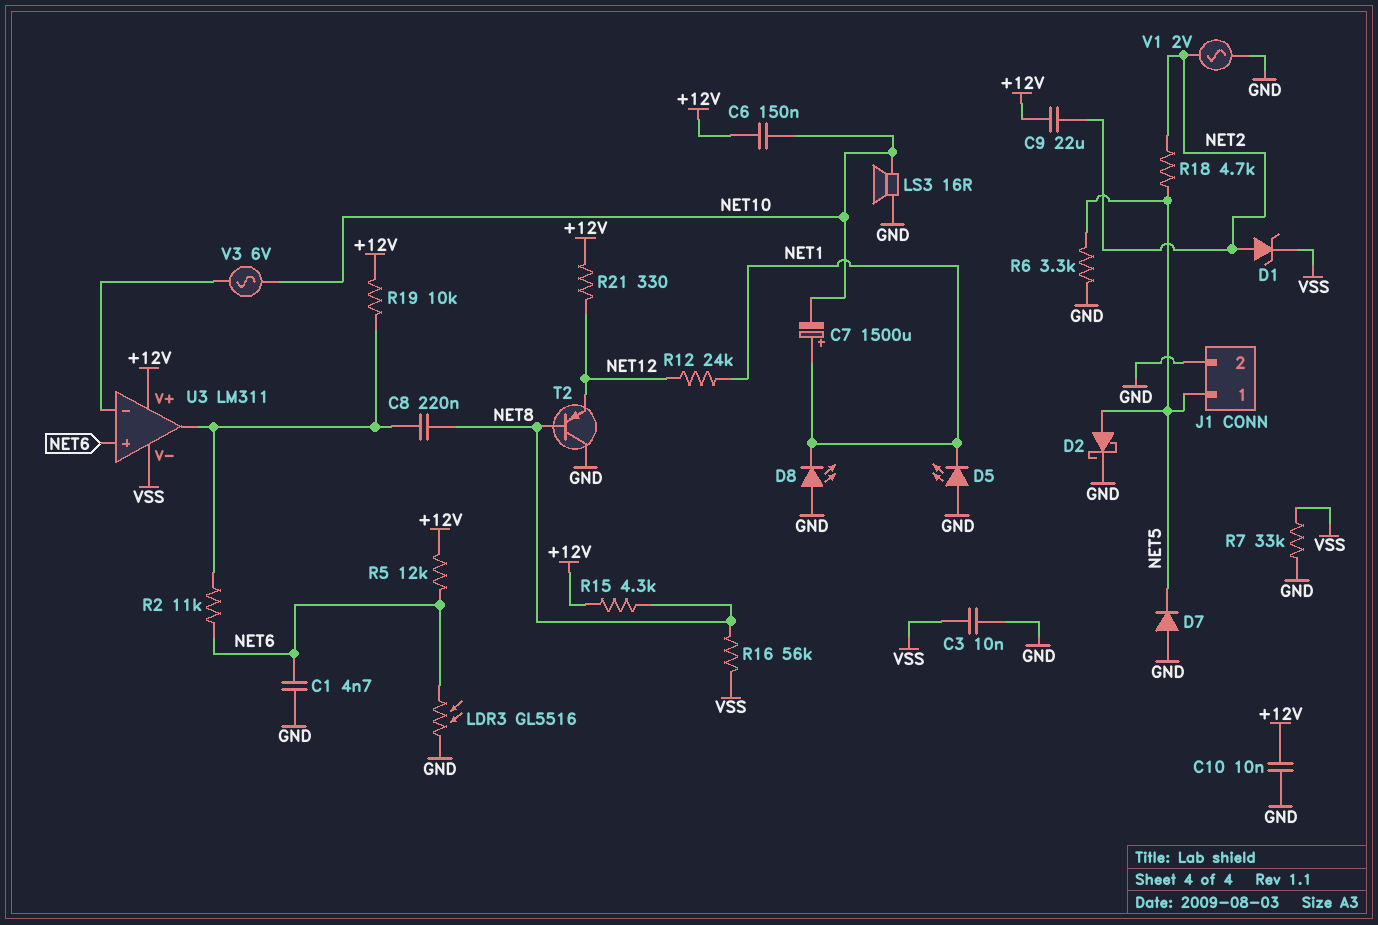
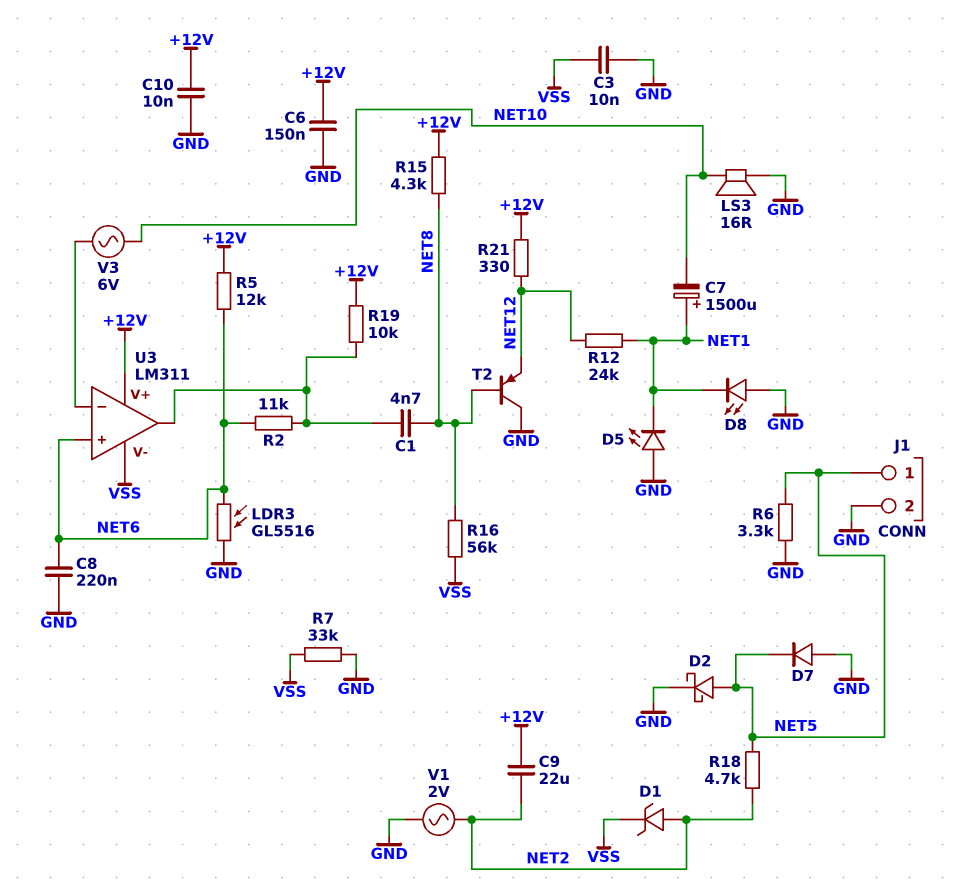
C1: 4.7nF (GND, NET6) -> 4.7nF (NET8, U3/out)
C6: 150nF (+12V, NET10) -> 150nF (+12V, GND)
C8: 220nF (NET8, U3/out) -> 220nF (GND, NET6)

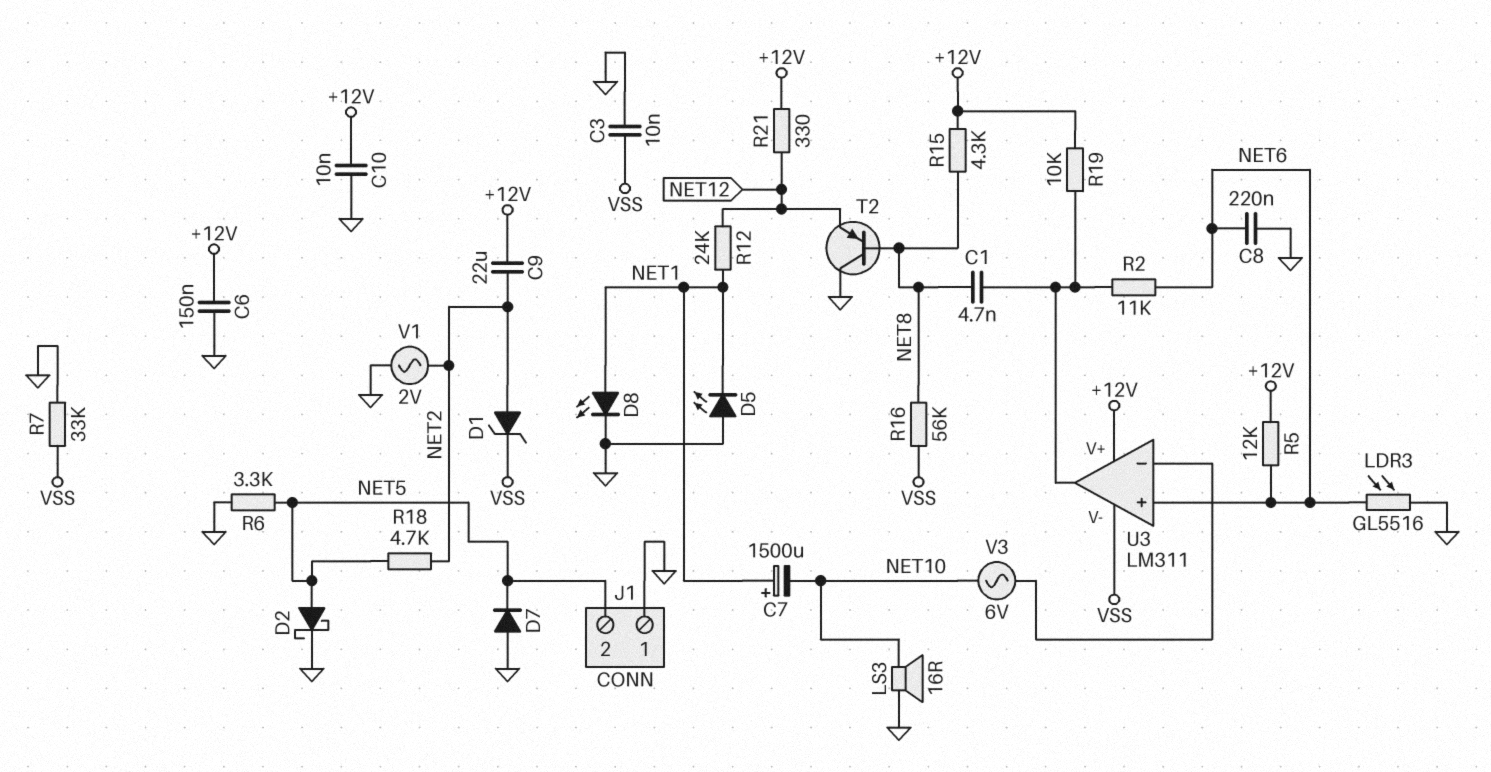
D8: LED (A GND, K NET1) -> LED (A NET1, K GND)
J1 pin 1: NET5 -> GND
J1 pin 2: GND -> NET5

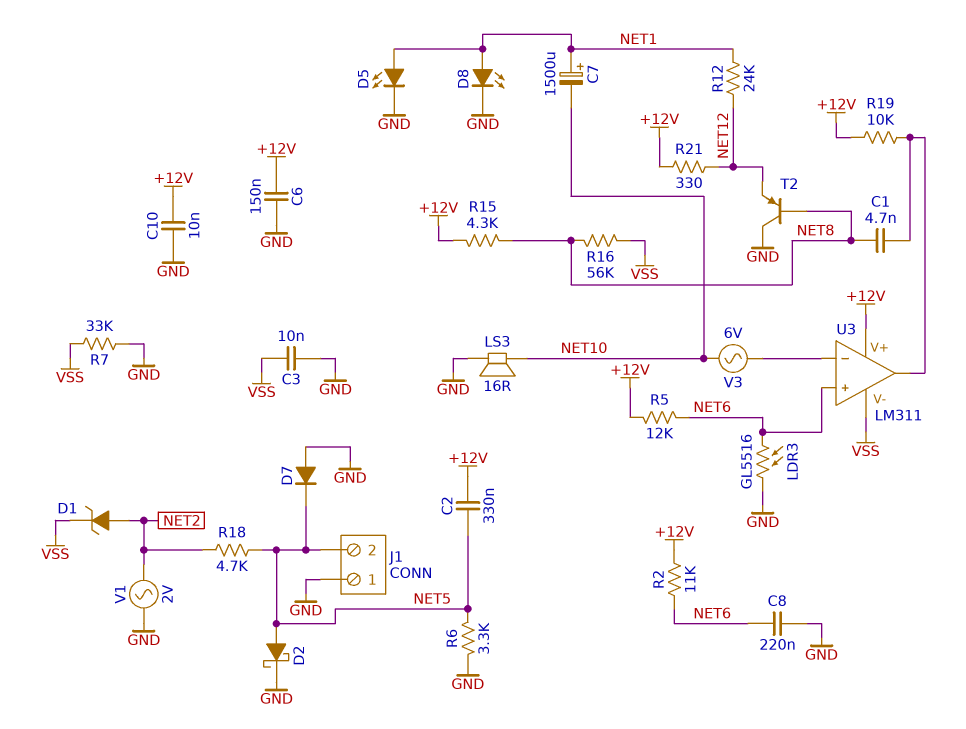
C2: none -> 330nF (+12V, NET5)
C9: 22uF (+12V, NET2) -> none
D5: LED (A GND, K NET1) -> LED (A NET1, K GND)
R2: 11k (NET6, U3/out) -> 11k (+12V, NET6)

